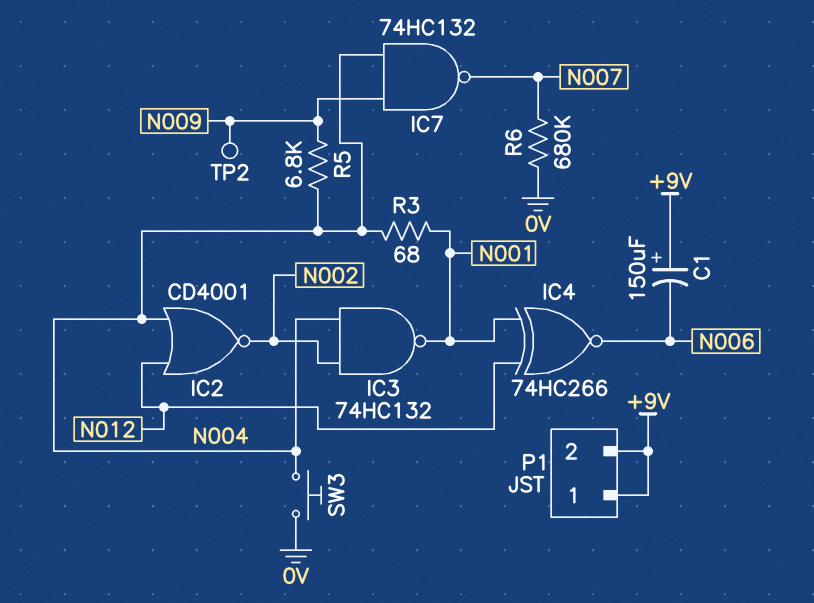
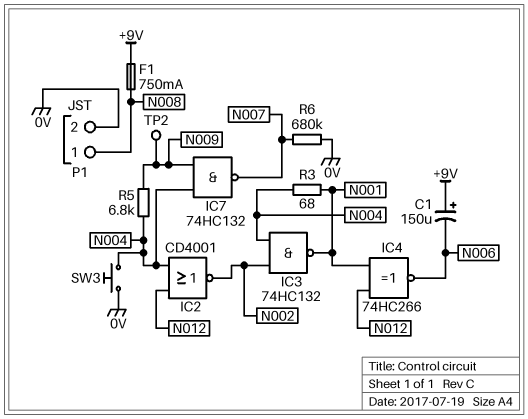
F1: none -> 750mA (+9V, N008)
P1 pin 1: +9V -> N008
P1 pin 2: +9V -> 0V

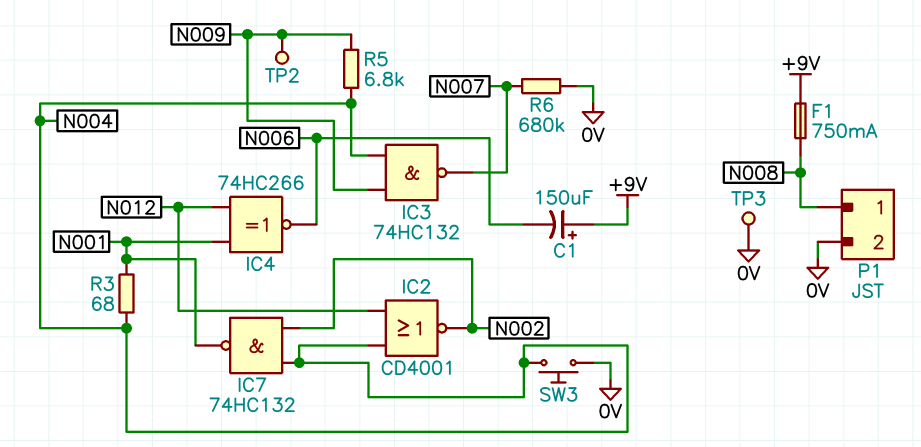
IC3: NAND 74HC132 (in N002, in N004, out N001) -> NAND 74HC132 (in N004, in N009, out N007)
IC7: NAND 74HC132 (in N004, in N009, out N007) -> NAND 74HC132 (in N002, in N004, out N001)
TP3: none -> test point (0V)

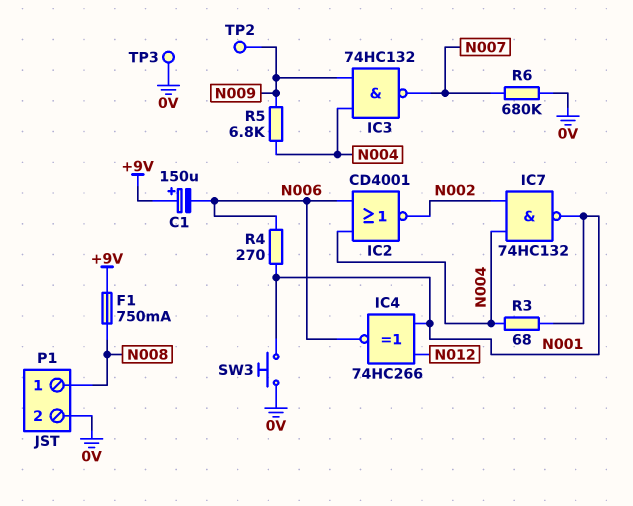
IC2: NOR CD4001 (in N004, in N012, out N002) -> NOR CD4001 (in N004, in N006, out N002)
R4: none -> 270 (N001, N006)
SW3: button (0V, N004) -> button (0V, N001)

